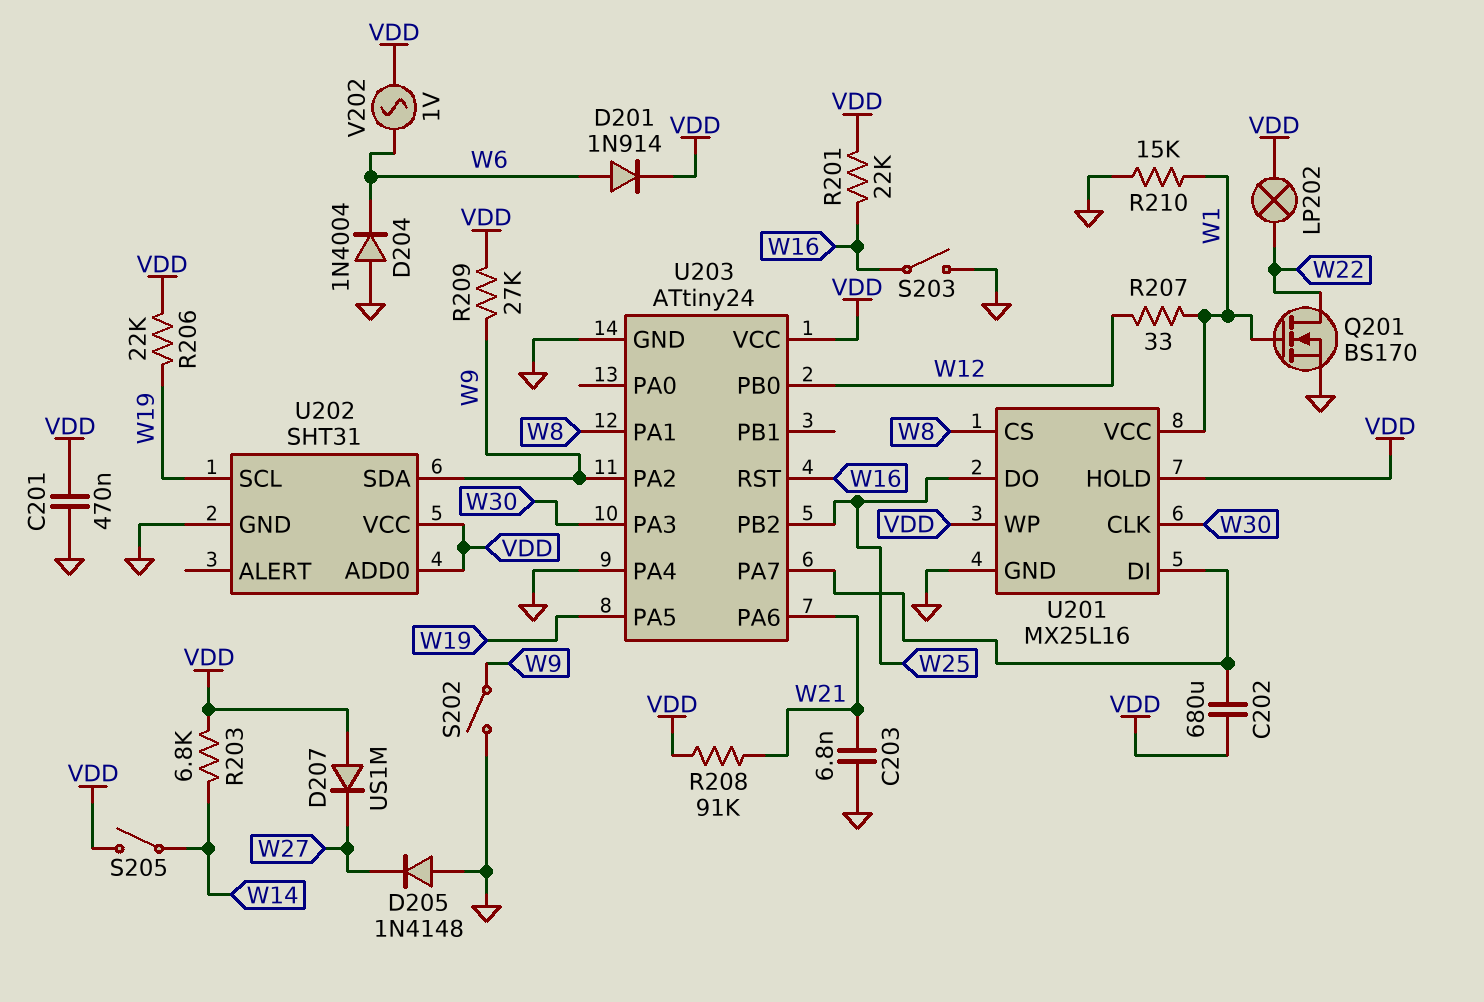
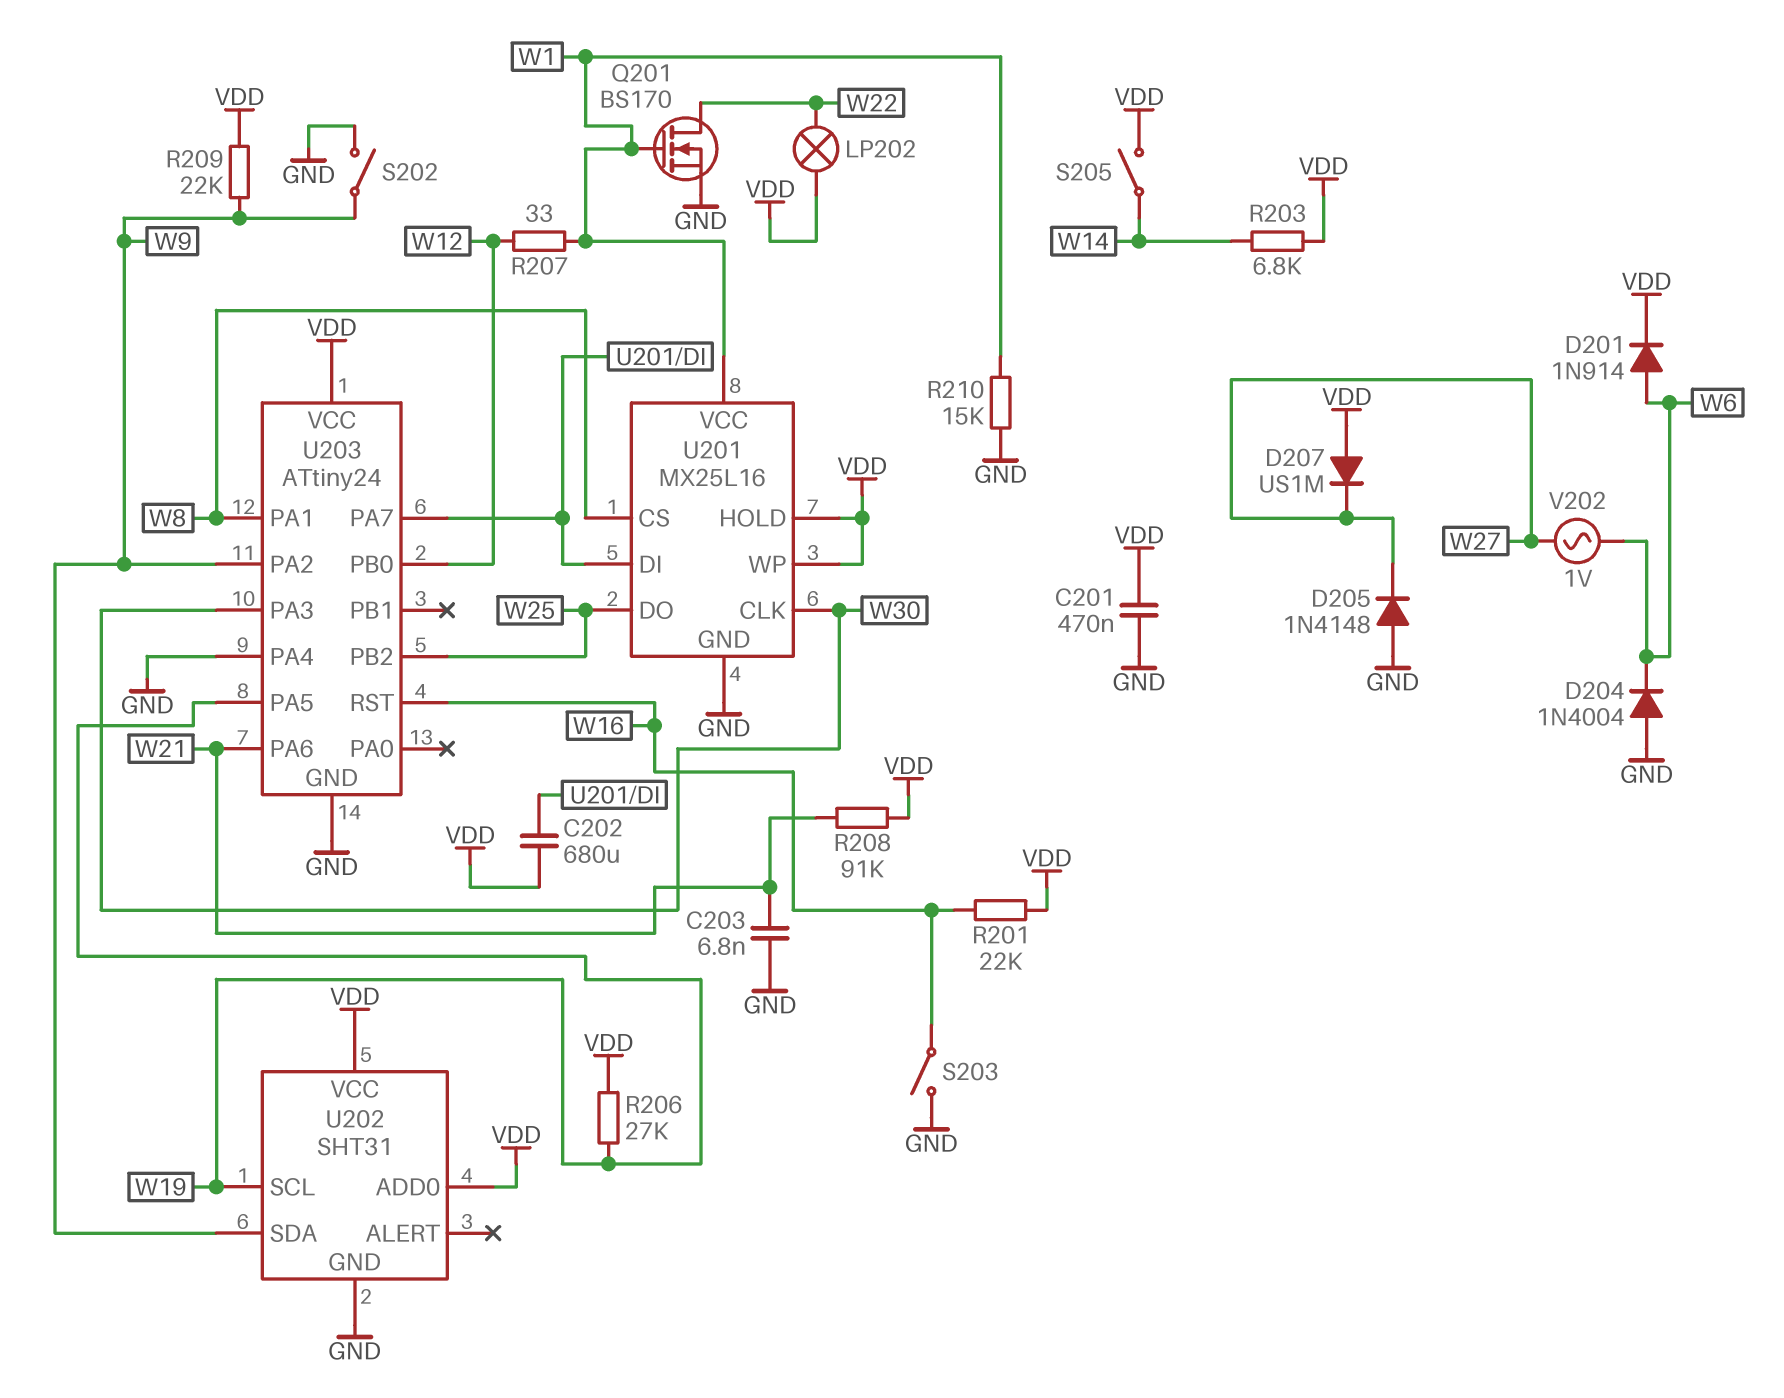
R206: 22k (VDD, W19) -> 27k (VDD, W19)
R209: 27k (VDD, W9) -> 22k (VDD, W9)
V202: AC 1V (VDD, W6) -> AC 1V (W6, W27)

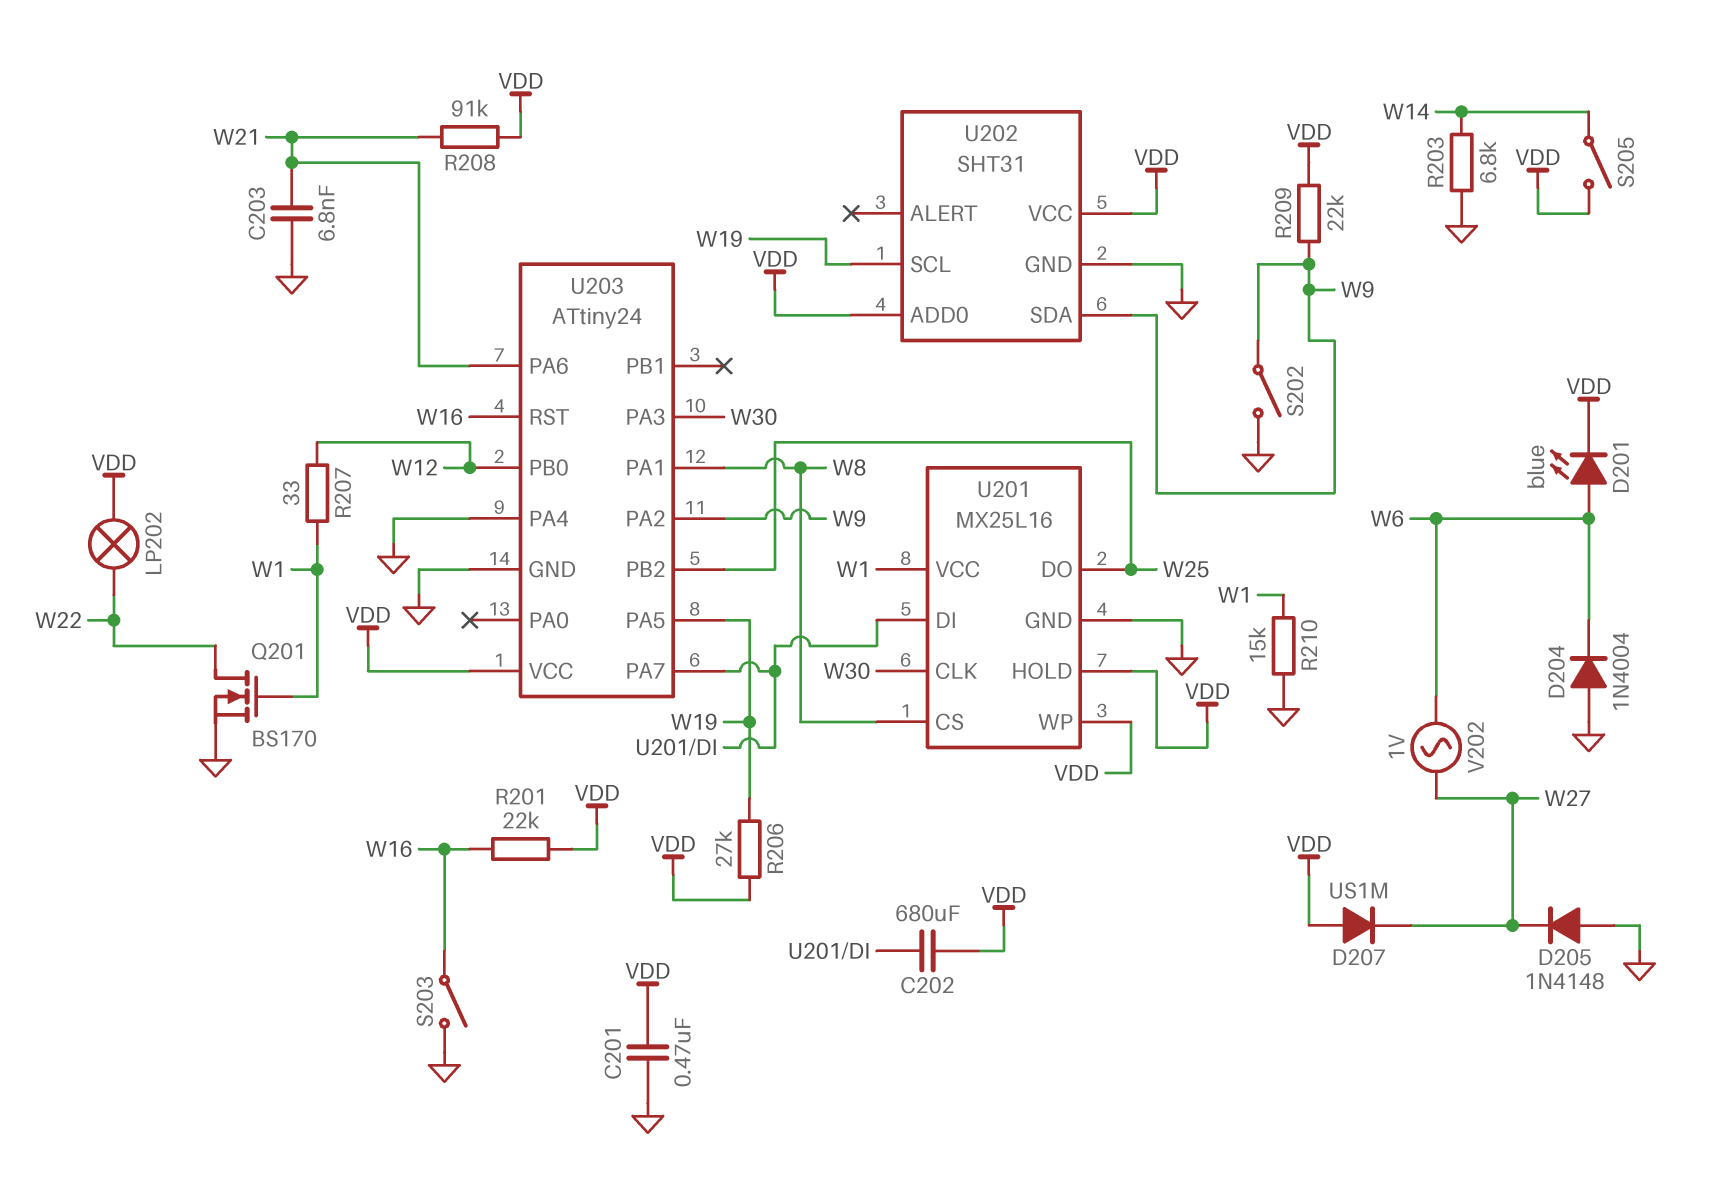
D201: diode 1N914 (A W6, K VDD) -> LED blue (A W6, K VDD)
R203: 6.8k (VDD, W14) -> 6.8k (GND, W14)

